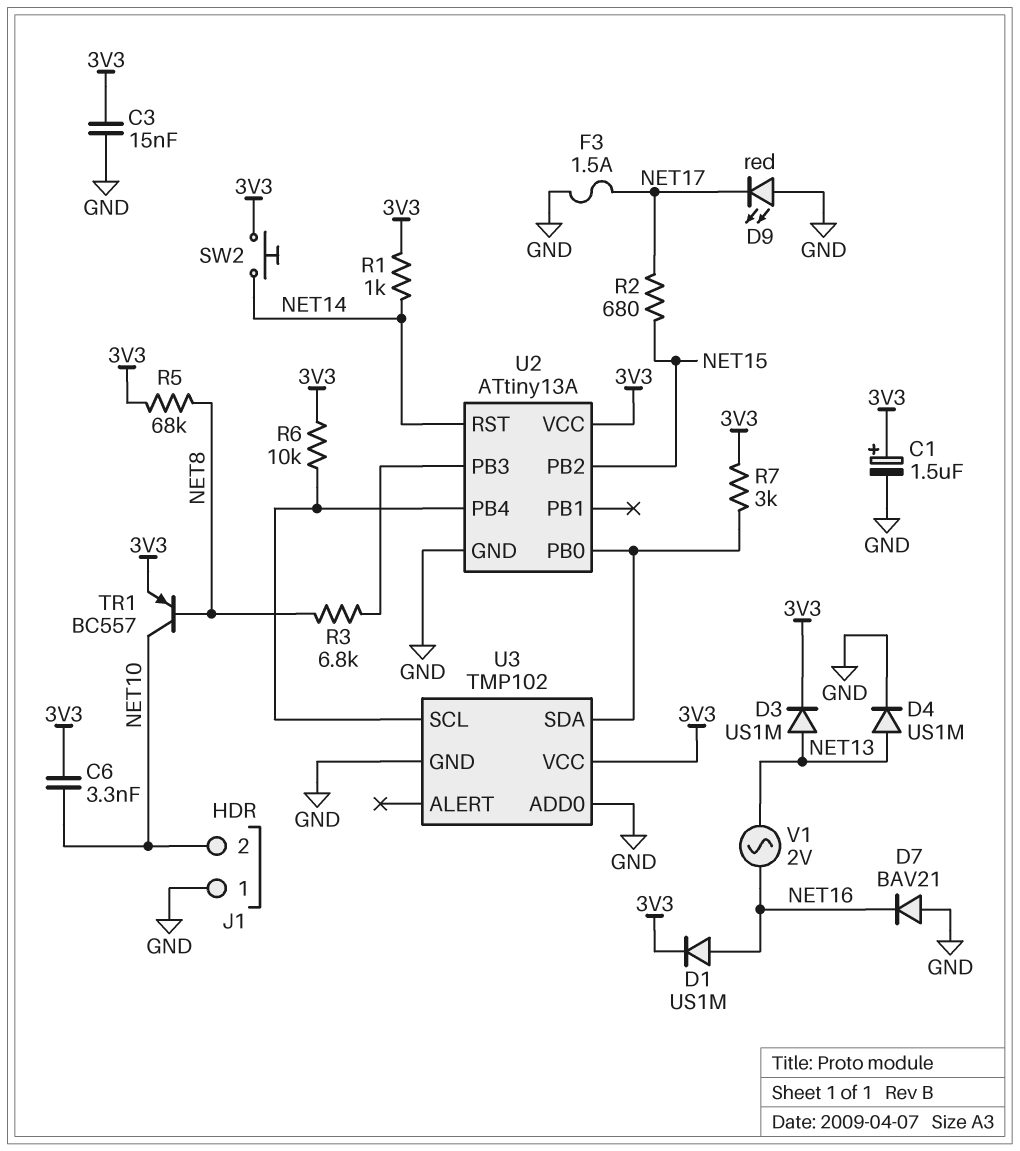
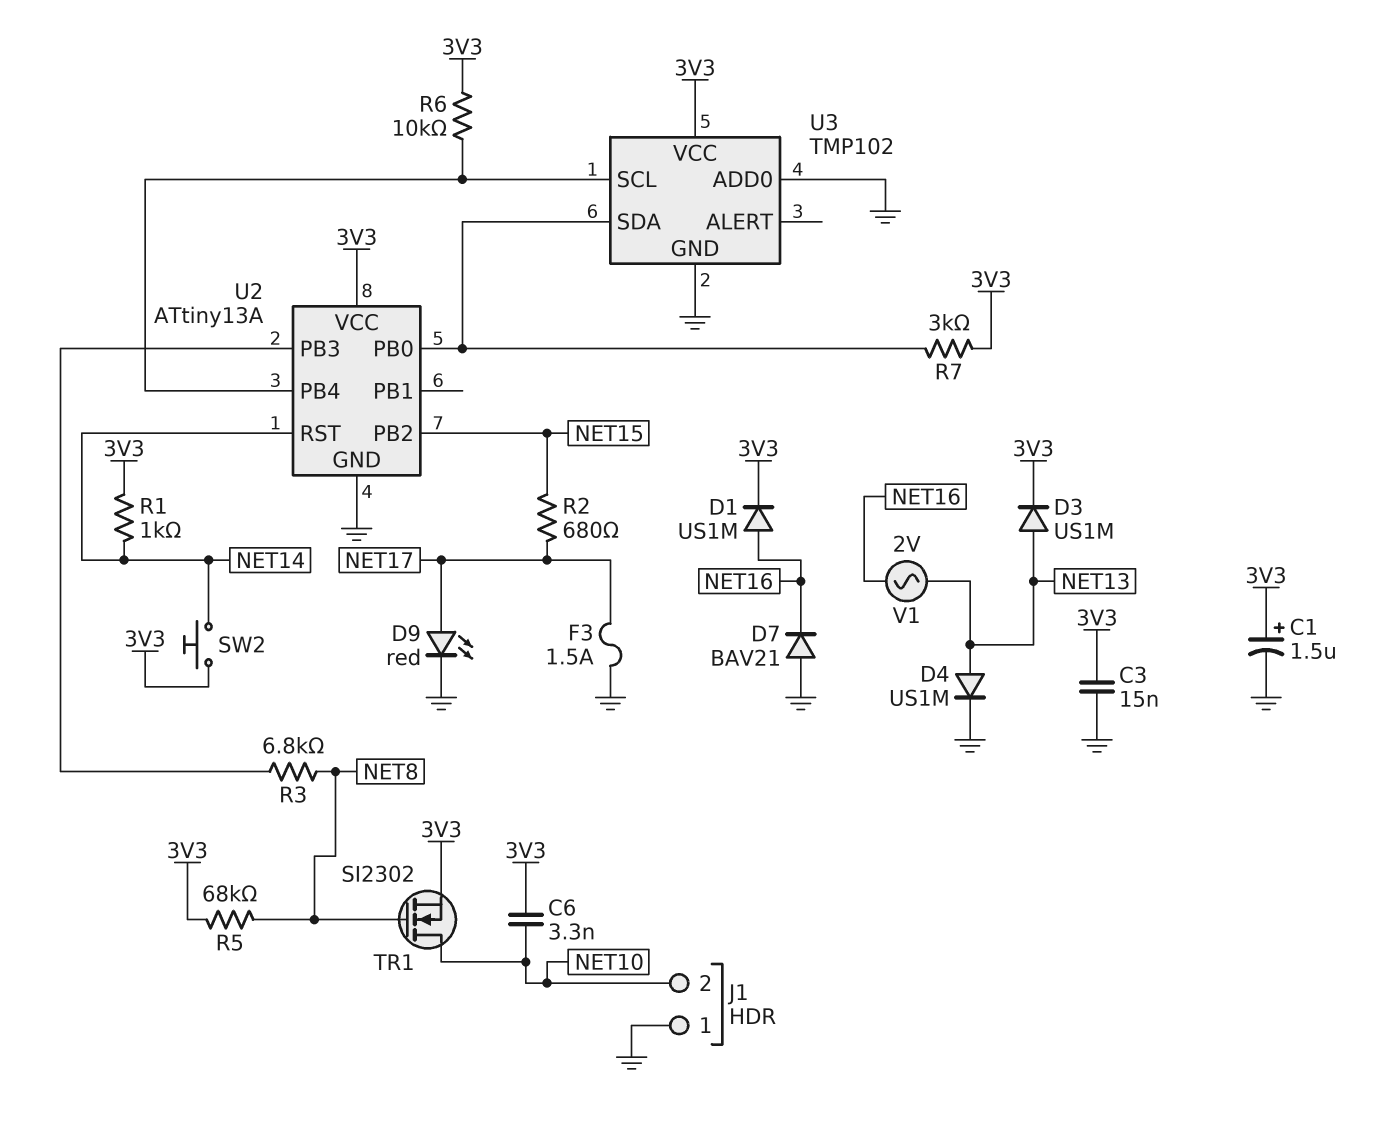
D9: LED red (A GND, K NET17) -> LED red (A NET17, K GND)
TR1: PNP BC557 (B NET8, C NET10, E 3V3) -> NMOS SI2302 (G NET8, D NET10, S 3V3)

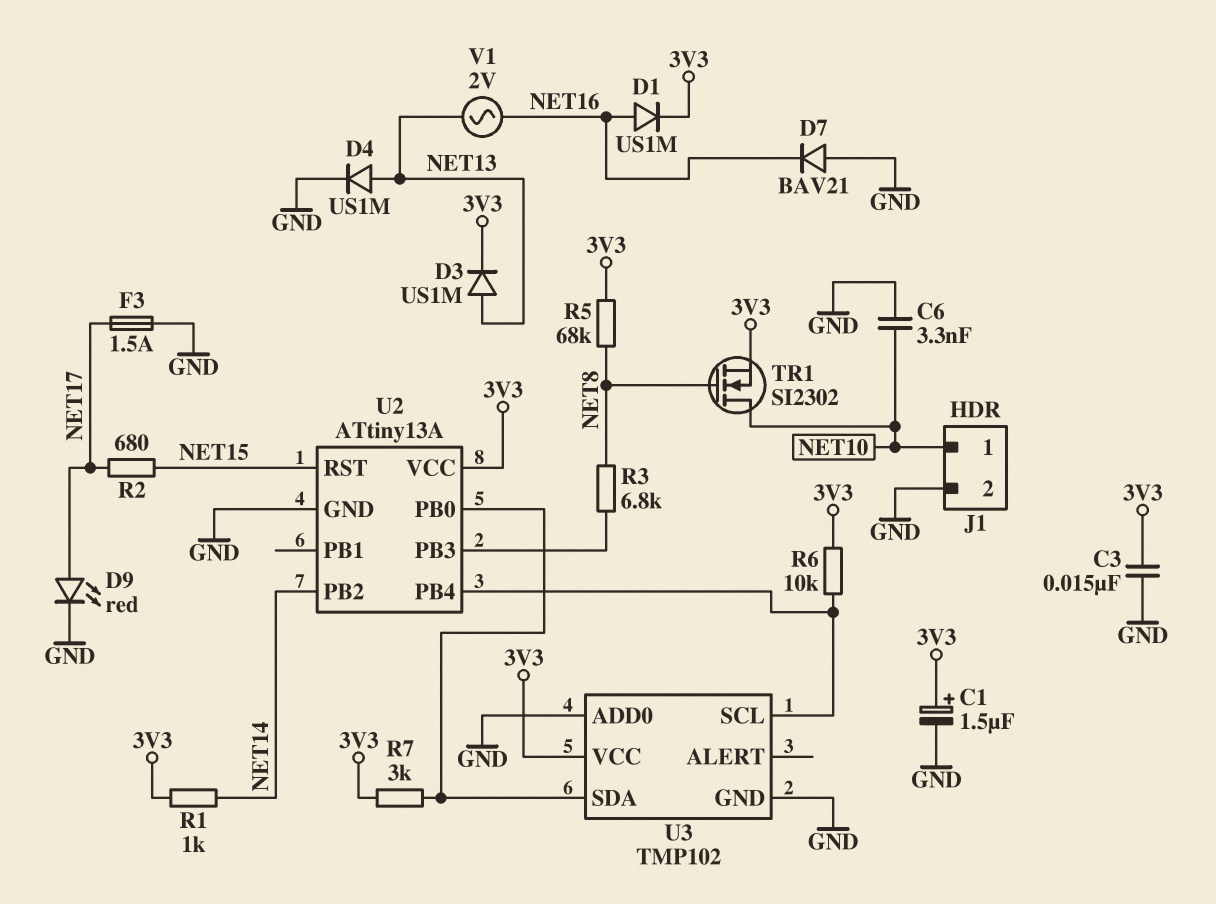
C6: 3.3nF (3V3, NET10) -> 3.3nF (GND, NET10)
J1 pin 1: GND -> NET10
J1 pin 2: NET10 -> GND
SW2: button (3V3, NET14) -> none
U2 pin PB2: NET15 -> NET14
U2 pin RST: NET14 -> NET15

